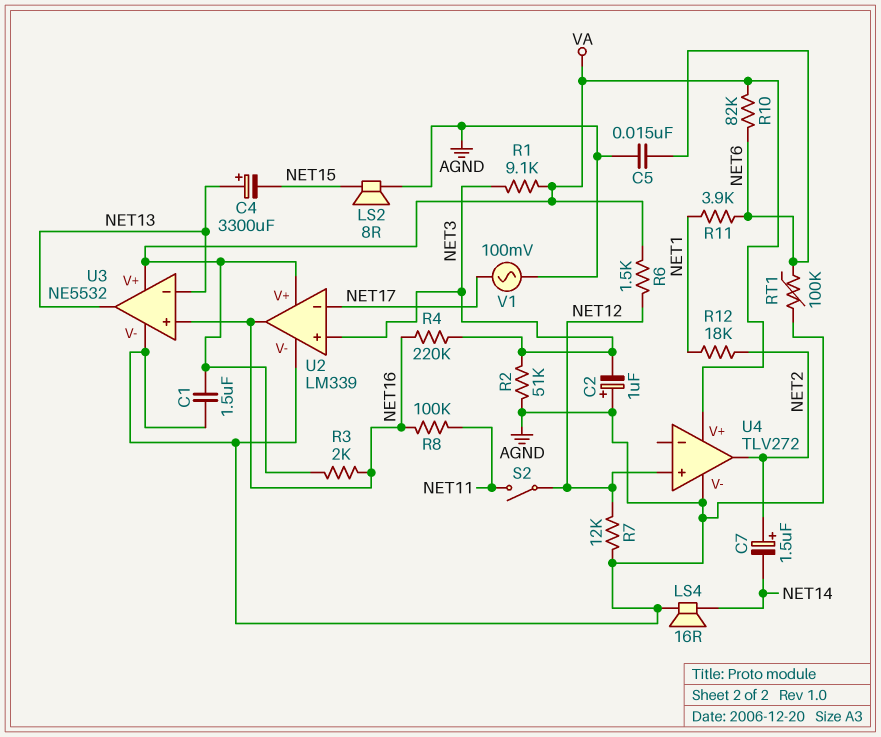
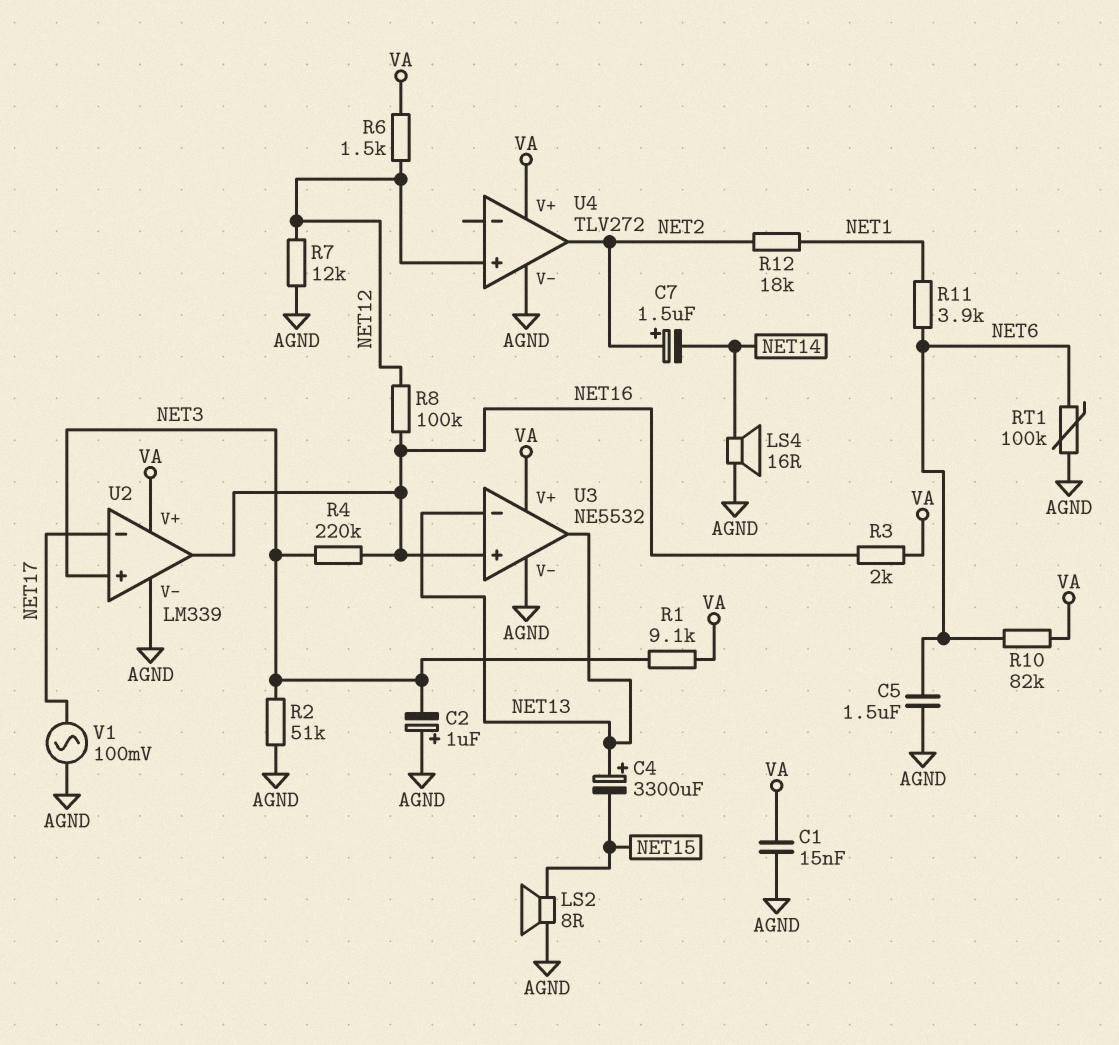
C1: 1.5uF (AGND, VA) -> 15nF (AGND, VA)
C5: 15nF (AGND, NET6) -> 1.5uF (AGND, NET6)
R8: 100k (NET11, NET16) -> 100k (NET12, NET16)
S2: switch (NET11, NET12) -> none

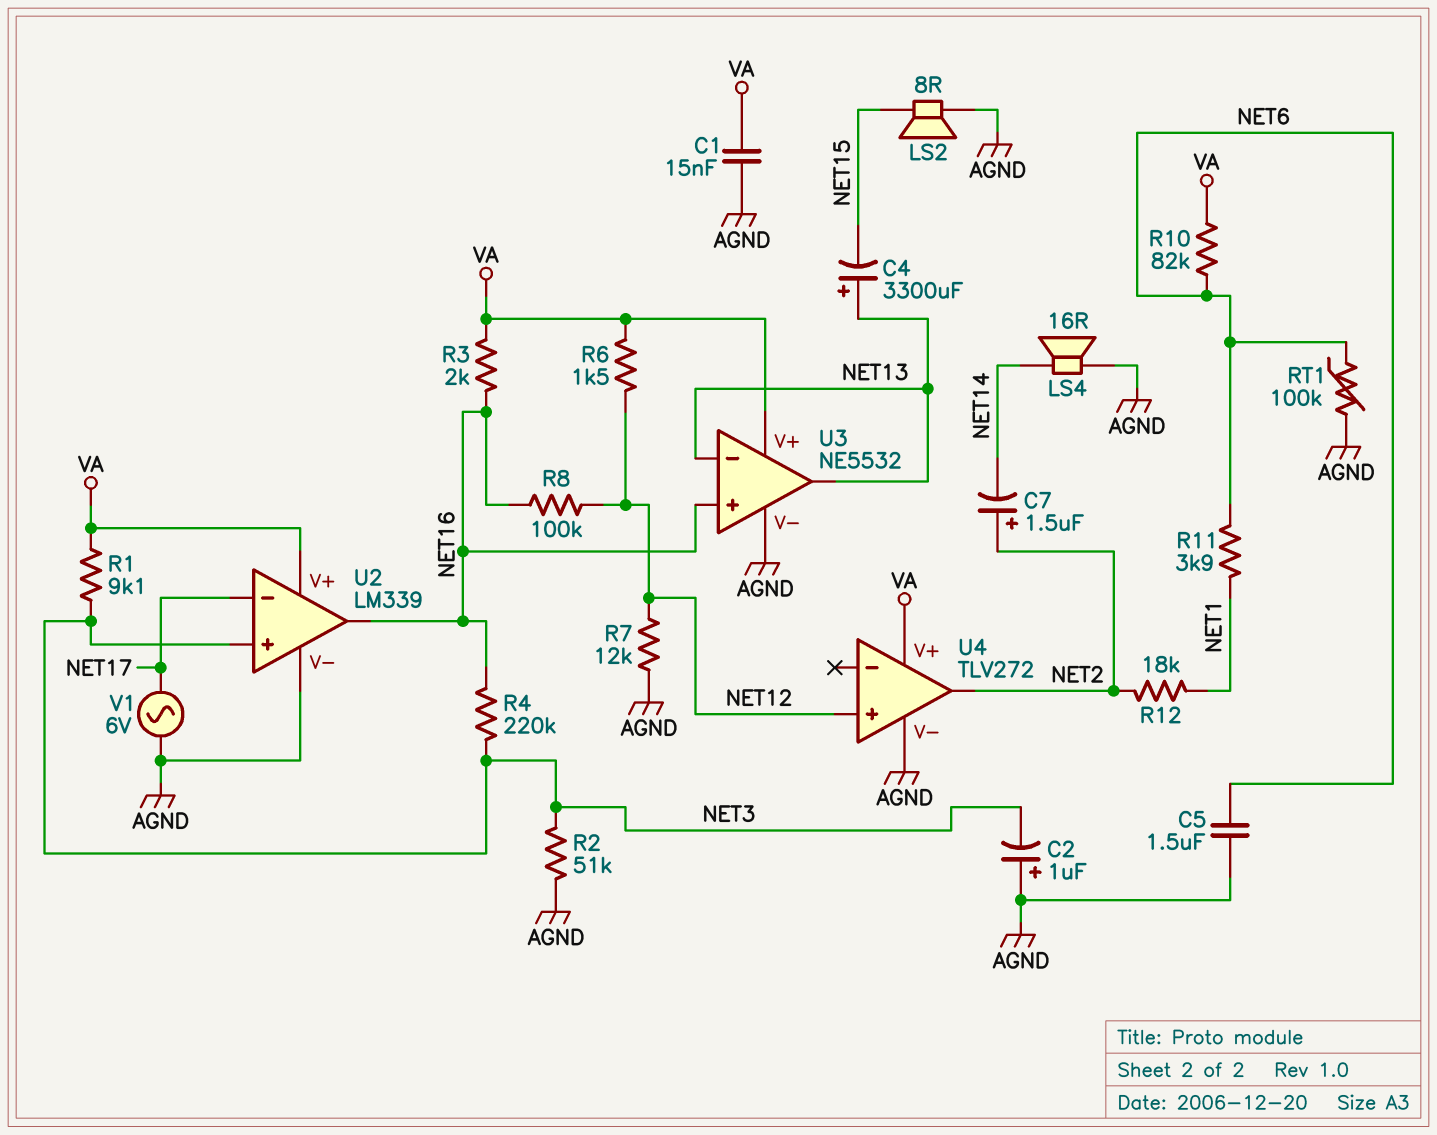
V1: AC 100mV (AGND, NET17) -> AC 6V (AGND, NET17)

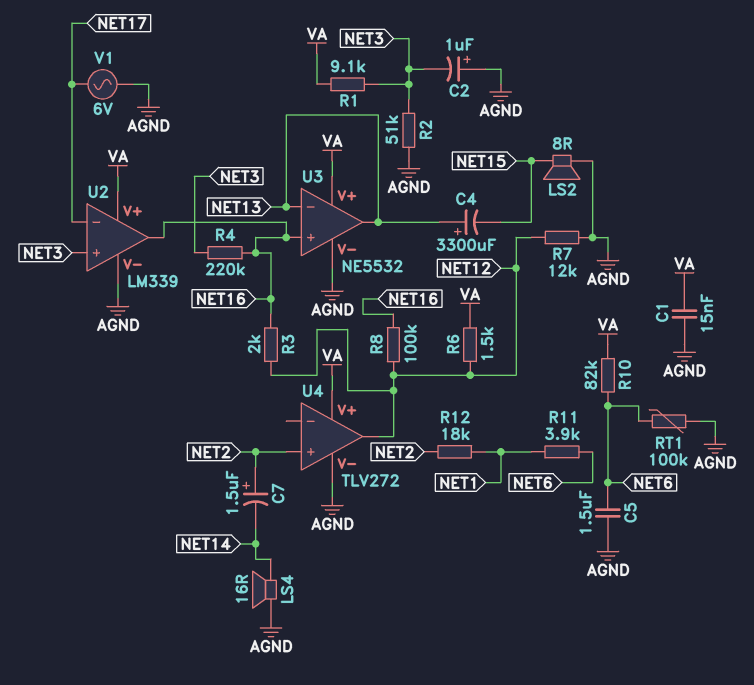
R3: 2k (NET16, VA) -> 2k (NET12, NET16)
U4 pin in+: NET12 -> NET2
U4 pin out: NET2 -> NET12

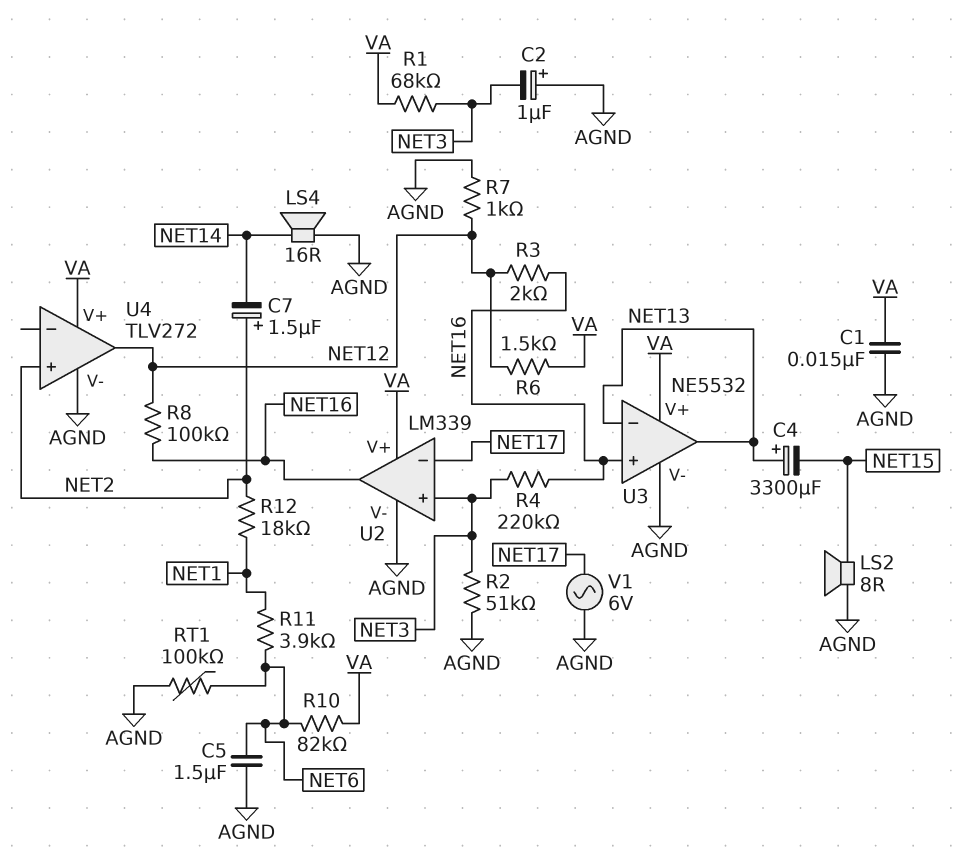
R1: 9.1k (NET3, VA) -> 68k (NET3, VA)
R7: 12k (AGND, NET12) -> 1k (AGND, NET12)

